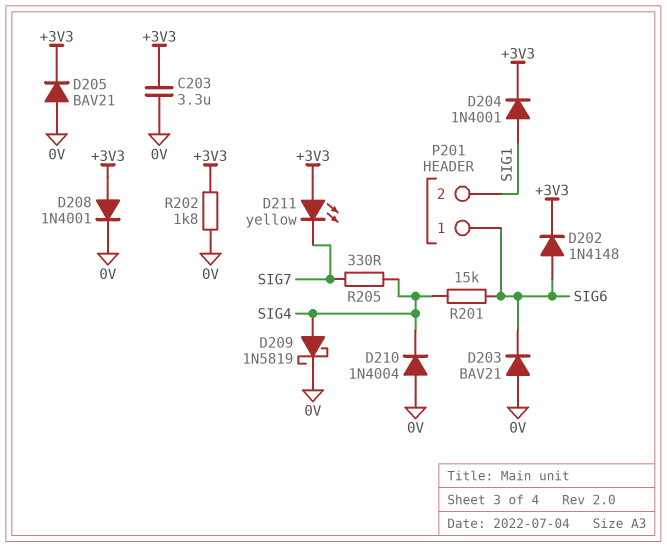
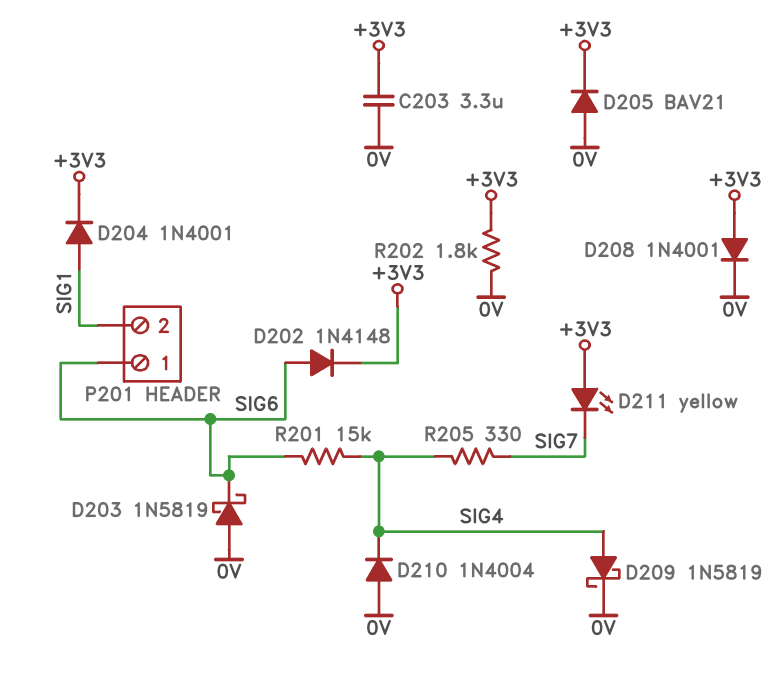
D203: diode BAV21 (A 0V, K SIG6) -> schottky 1N5819 (A 0V, K SIG6)

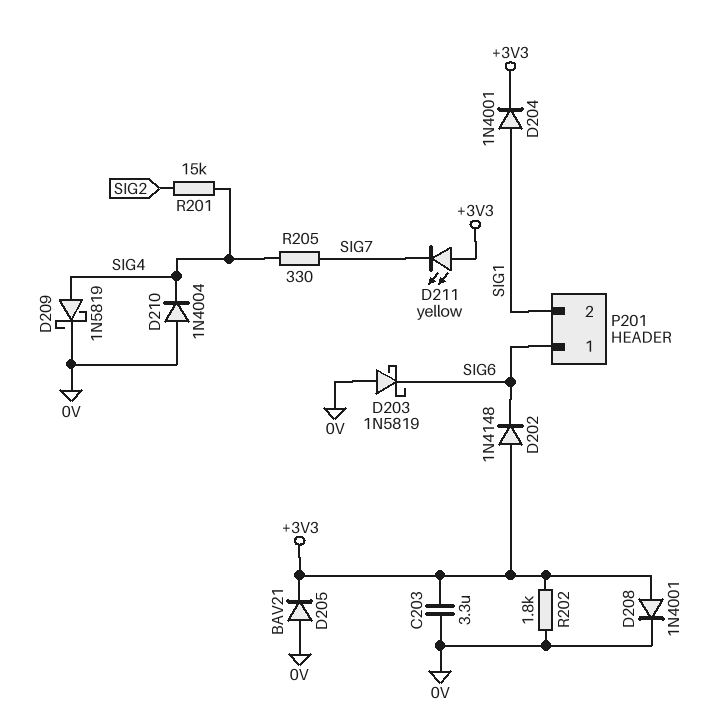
D202: diode 1N4148 (A SIG6, K +3V3) -> diode 1N4148 (A +3V3, K SIG6)
R201: 15k (SIG4, SIG6) -> 15k (SIG2, SIG4)

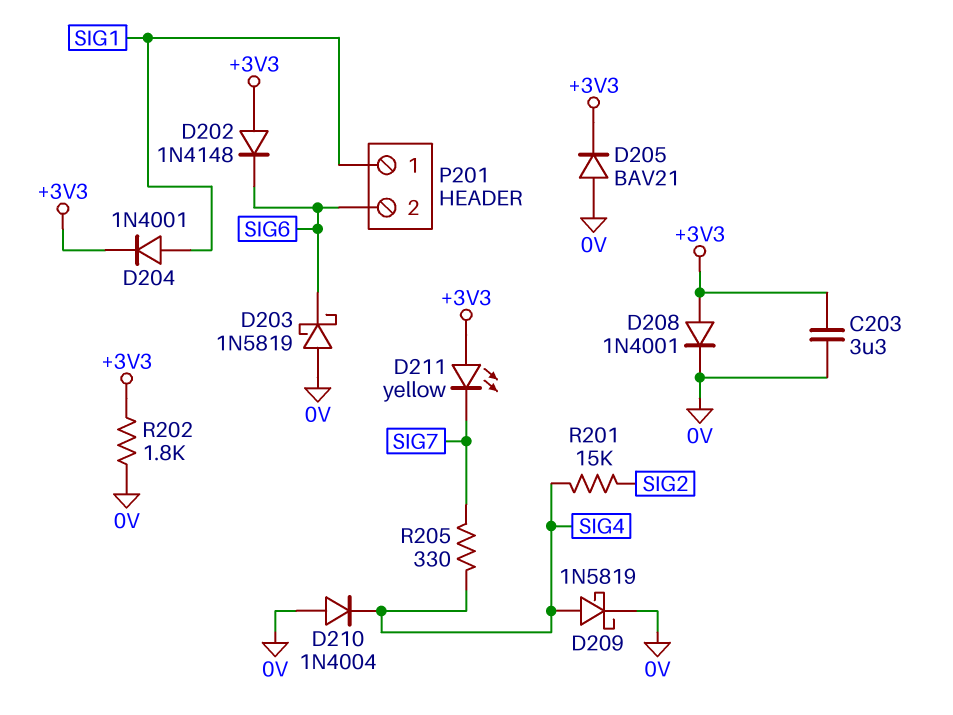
P201 pin 1: SIG6 -> SIG1
P201 pin 2: SIG1 -> SIG6

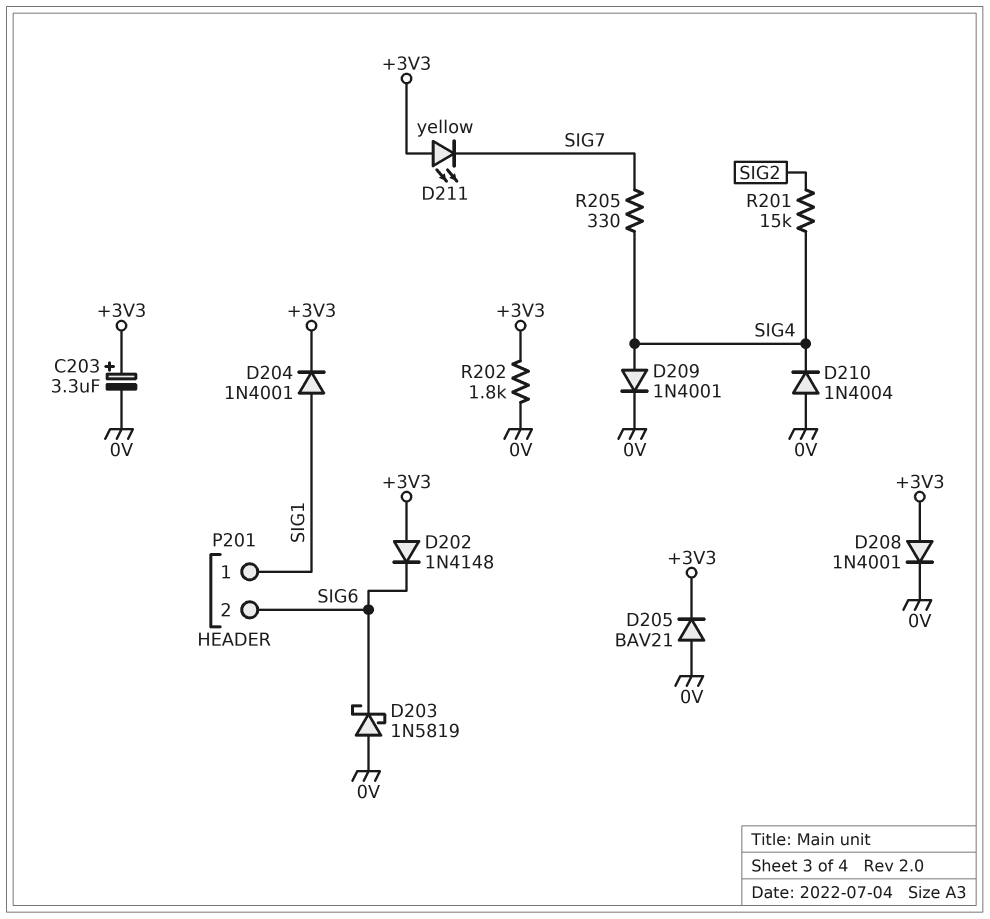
C203: 3.3uF (+3V3, 0V) -> 3.3uF (plus +3V3, minus 0V)
D209: schottky 1N5819 (A SIG4, K 0V) -> diode 1N4001 (A SIG4, K 0V)

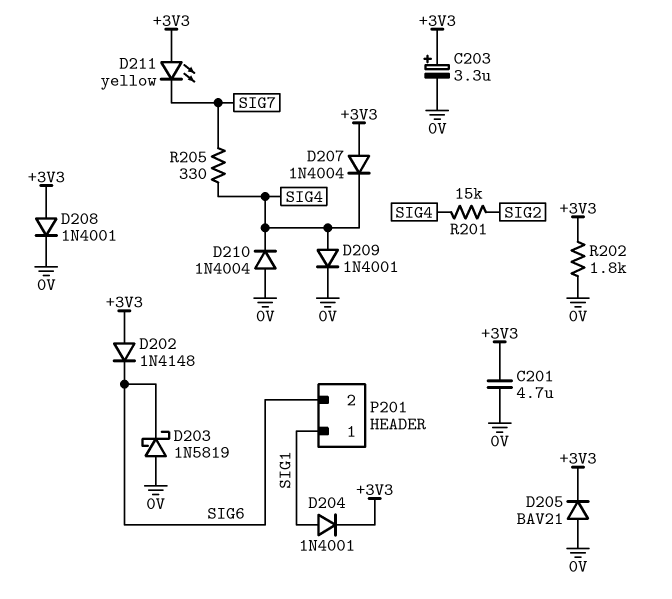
C201: none -> 4.7uF (+3V3, 0V)
D207: none -> diode 1N4004 (A +3V3, K SIG4)

